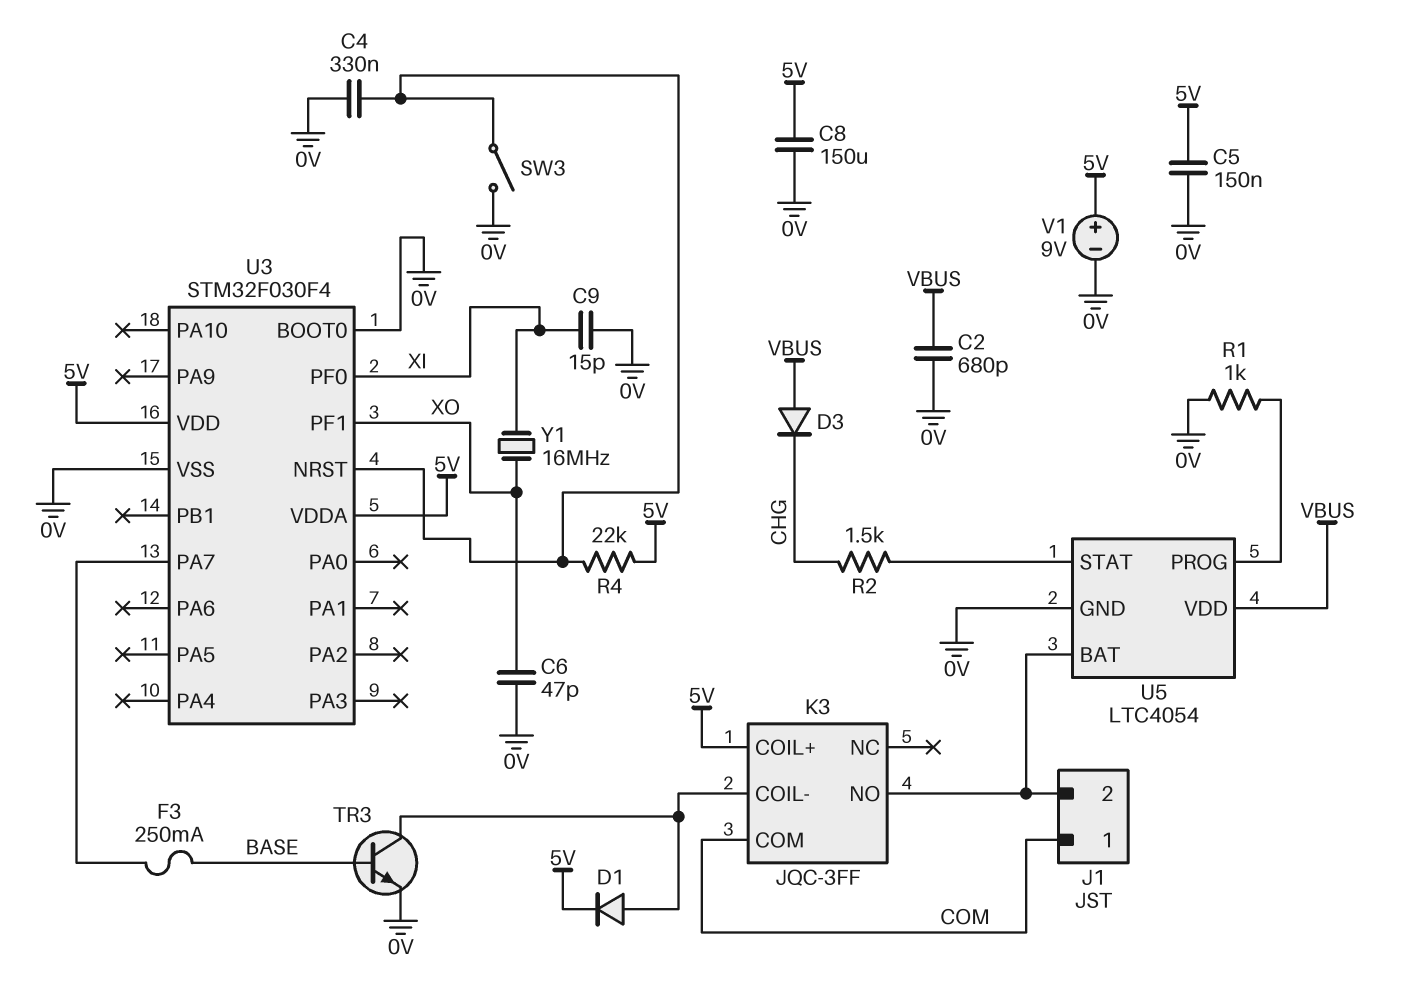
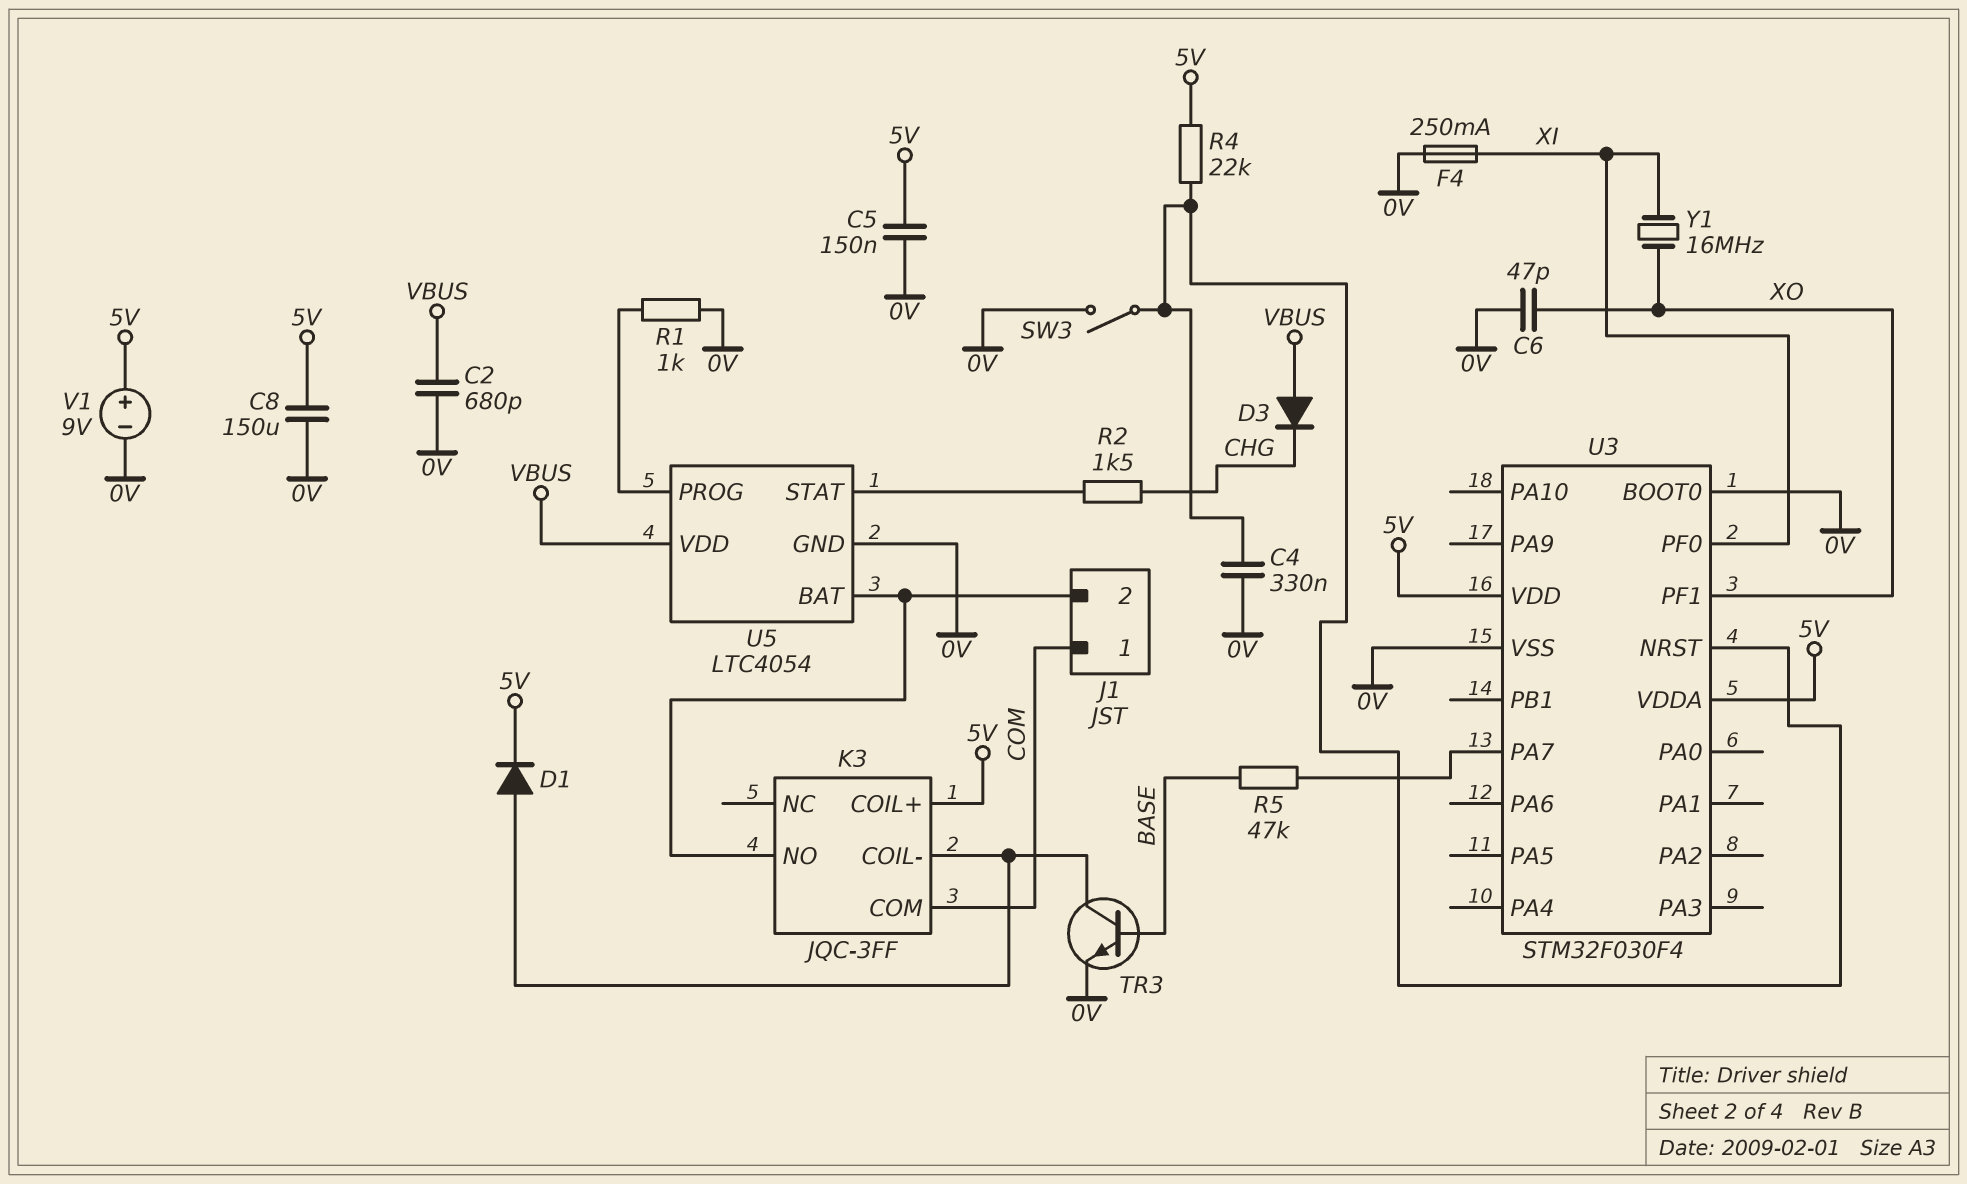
C9: 15pF (0V, XI) -> none
F3: 250mA (BASE, U3/PA7) -> none
F4: none -> 250mA (0V, XI)
R5: none -> 47k (BASE, U3/PA7)

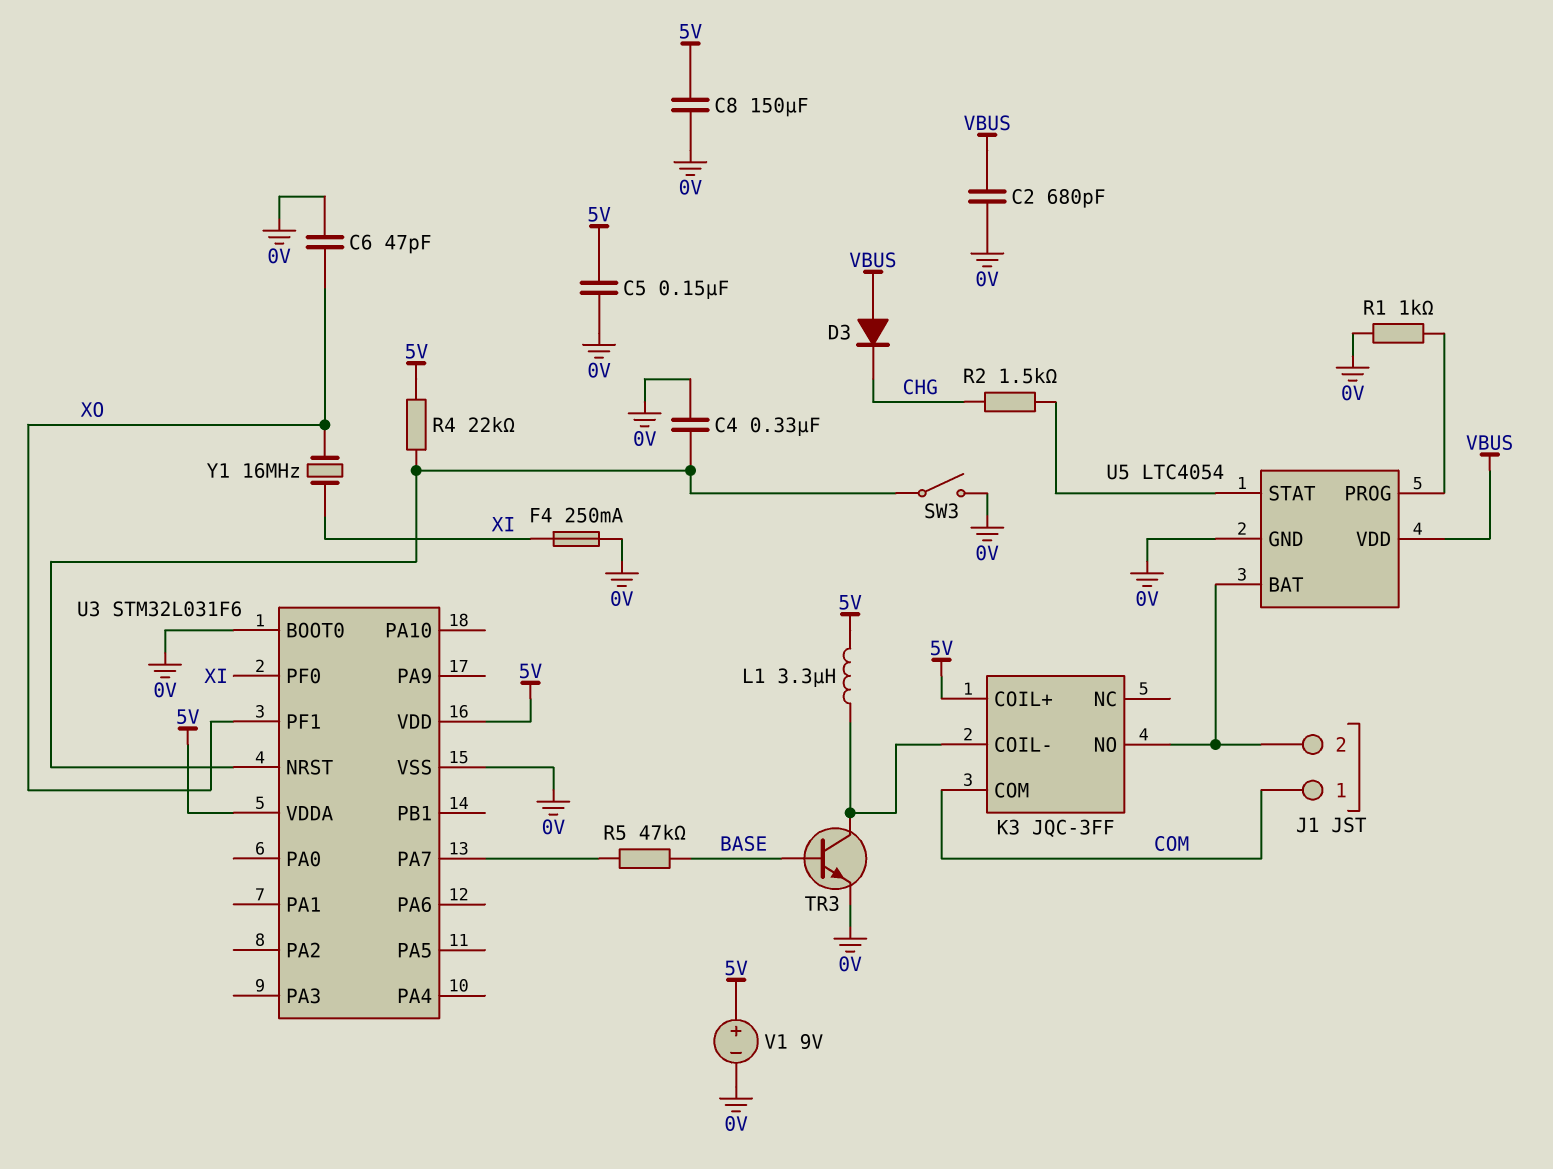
D1: diode (A K3/COIL-, K 5V) -> none
L1: none -> 3.3uH (5V, K3/COIL-)
U3: STM32F030F4 -> STM32L031F6

